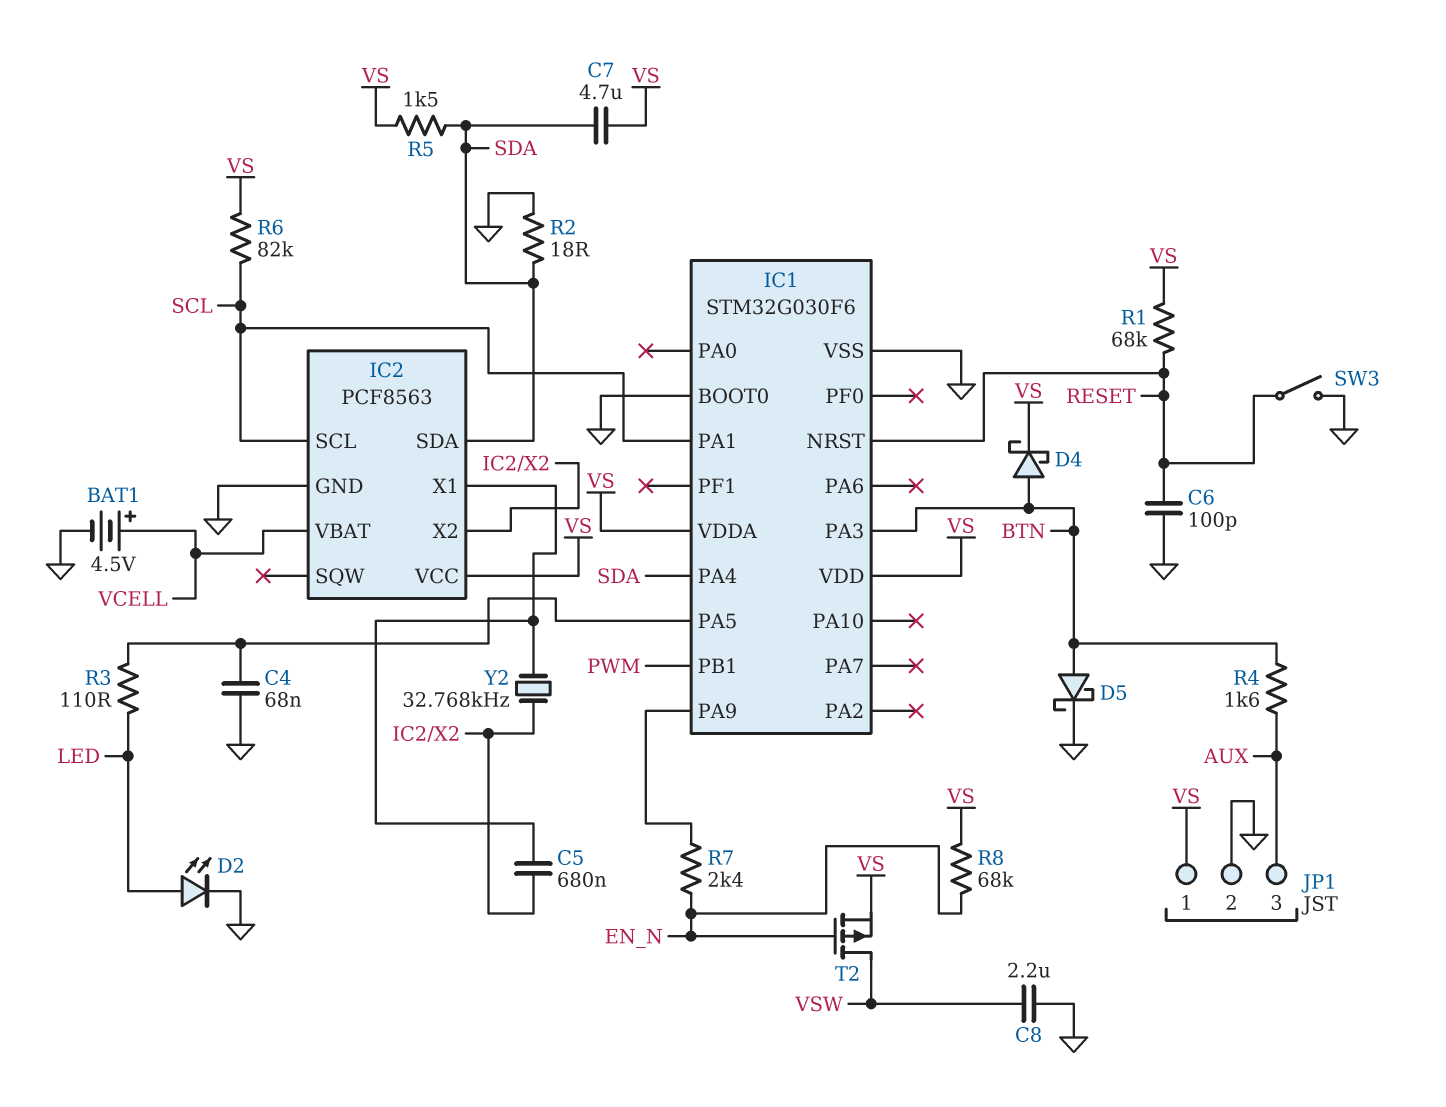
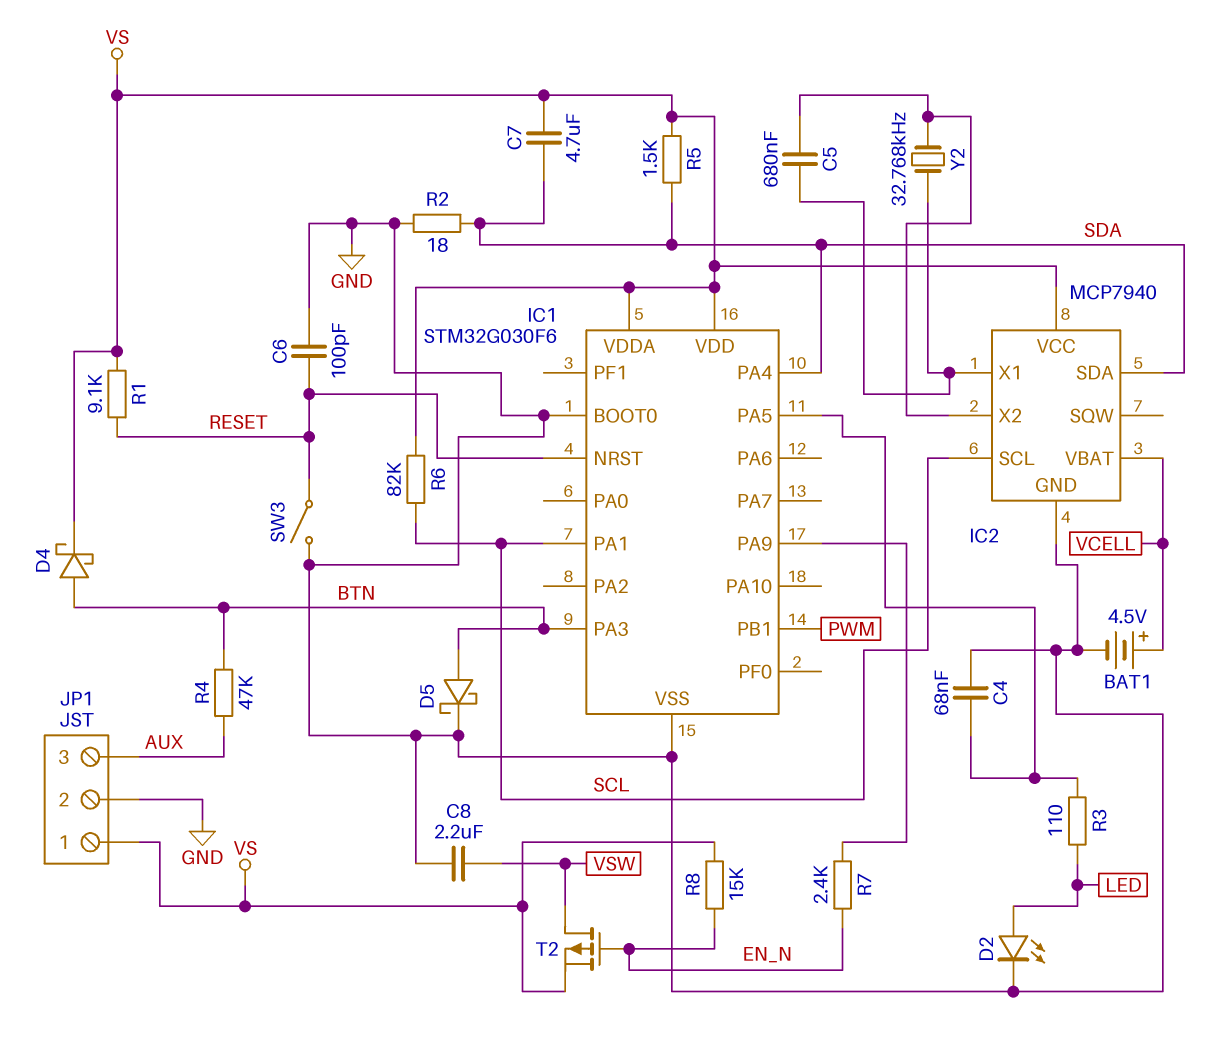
IC2: PCF8563 -> MCP7940
R1: 68k (RESET, VS) -> 9.1k (RESET, VS)
R4: 1.6k (AUX, BTN) -> 47k (AUX, BTN)
R8: 68k (EN_N, VS) -> 15k (EN_N, VS)

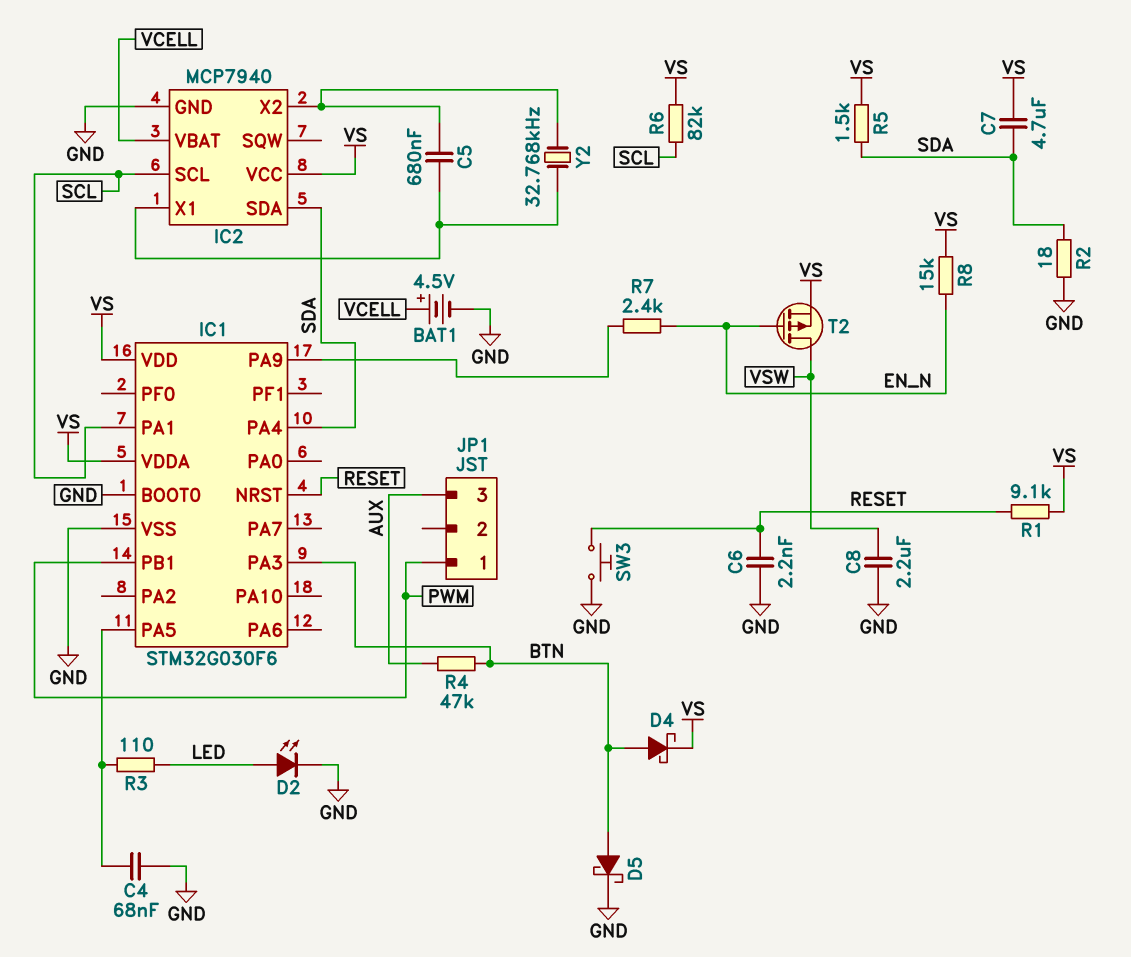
C6: 100pF (GND, RESET) -> 2.2nF (GND, RESET)
JP1 pin 1: VS -> PWM
JP1 pin 2: GND -> none
SW3: switch (GND, RESET) -> button (GND, RESET)

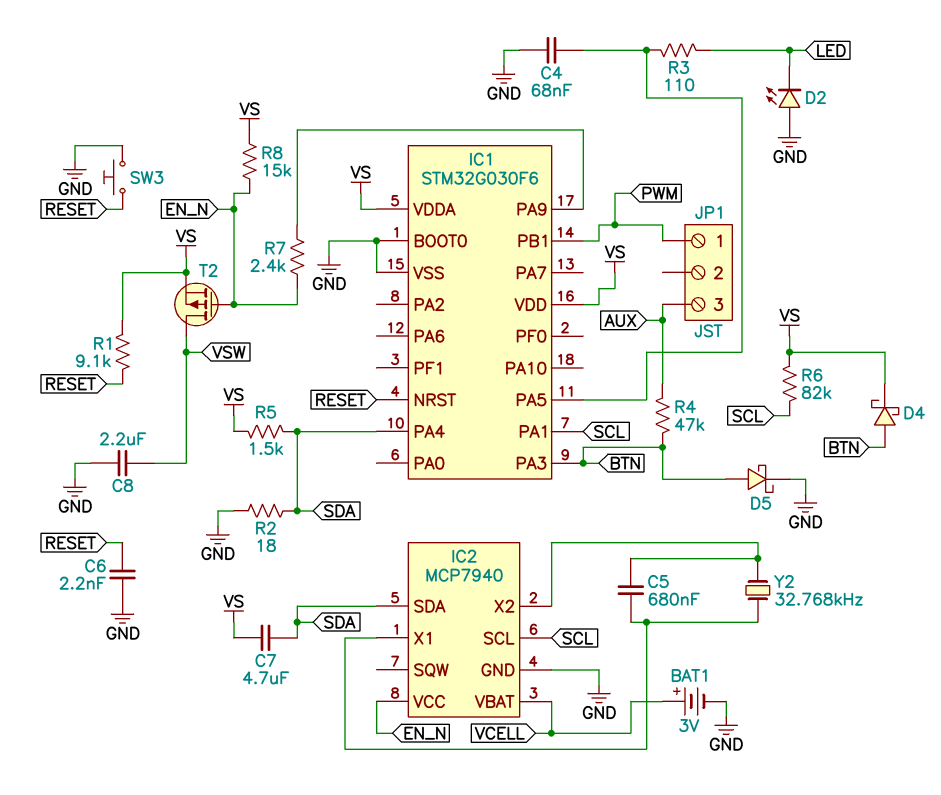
BAT1: 4.5V (plus VCELL, minus GND) -> 3V (plus VCELL, minus GND)
D2: LED (A LED, K GND) -> LED (A GND, K LED)
IC2 pin VCC: VS -> EN_N

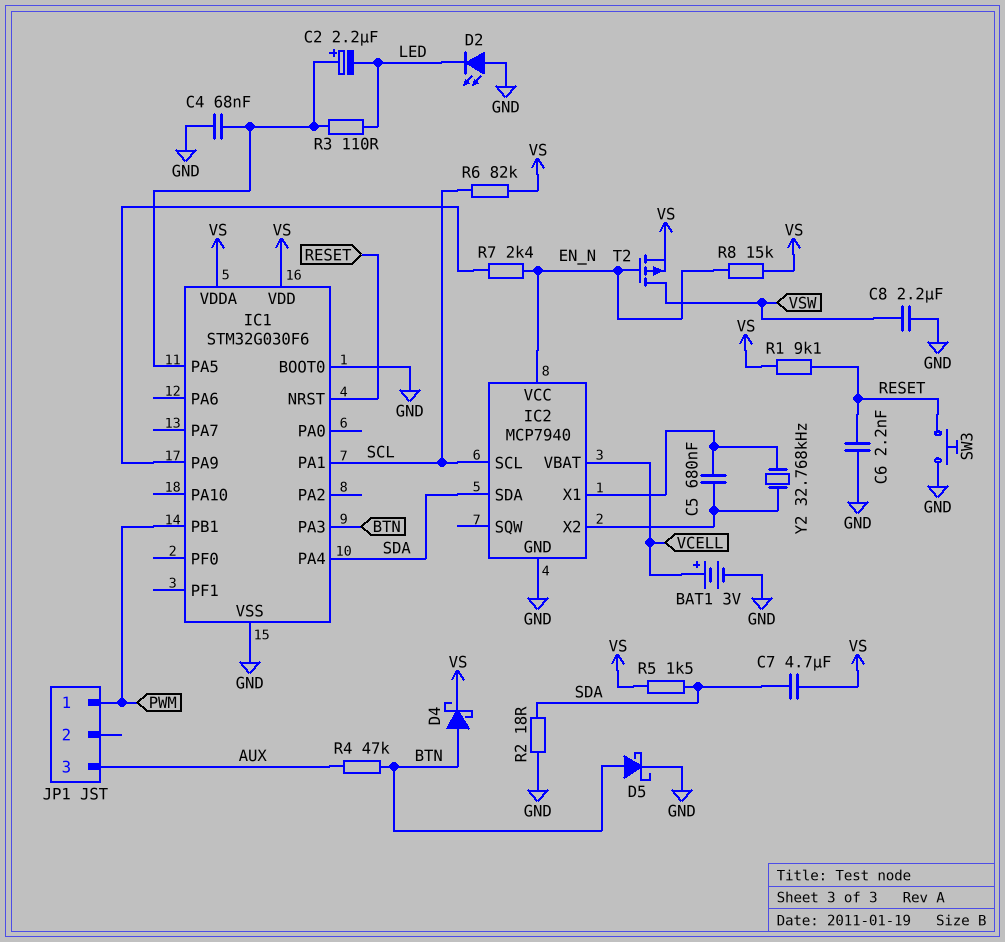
C2: none -> 2.2uF (plus IC1/PA5, minus LED)

